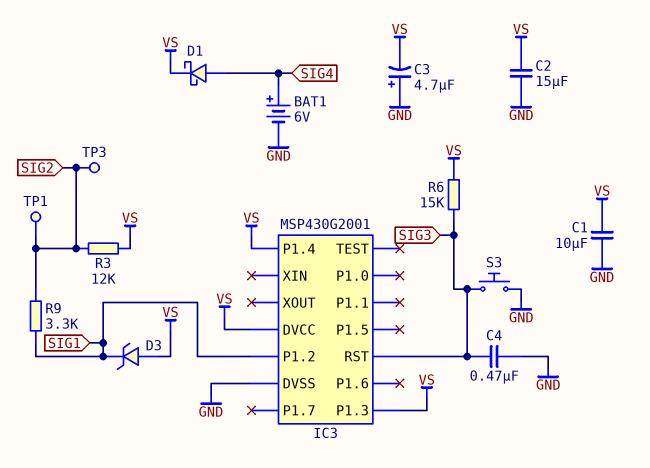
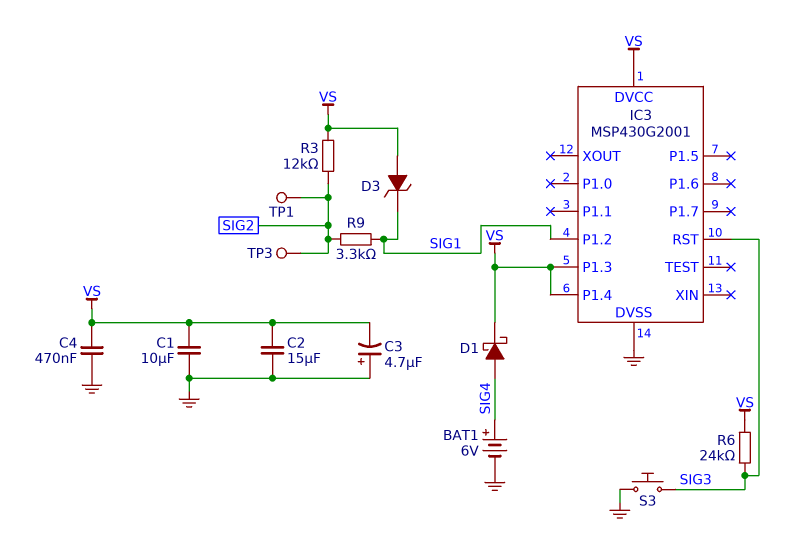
C4: 470nF (GND, SIG3) -> 470nF (GND, VS)
R6: 15k (SIG3, VS) -> 24k (SIG3, VS)

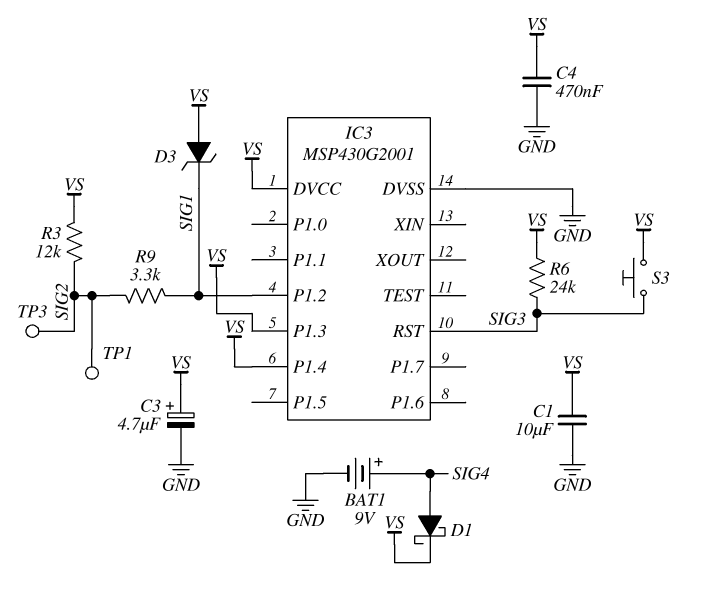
BAT1: 6V (plus SIG4, minus GND) -> 9V (plus SIG4, minus GND)
C2: 15uF (GND, VS) -> none
C3: 4.7uF (plus GND, minus VS) -> 4.7uF (plus VS, minus GND)
S3: button (GND, SIG3) -> button (SIG3, VS)

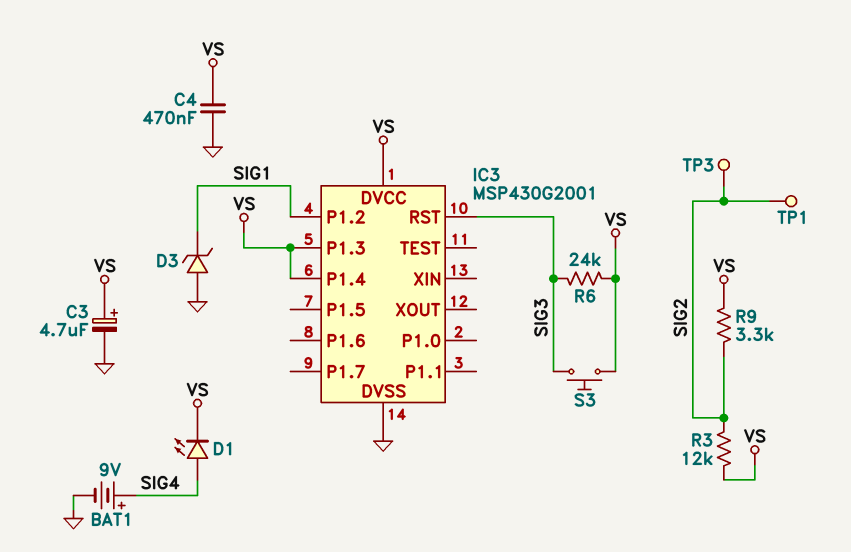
C1: 10uF (GND, VS) -> none
D1: schottky (A SIG4, K VS) -> LED (A SIG4, K VS)
D3: zener (A VS, K SIG1) -> zener (A GND, K SIG1)
R9: 3.3k (SIG1, SIG2) -> 3.3k (SIG2, VS)

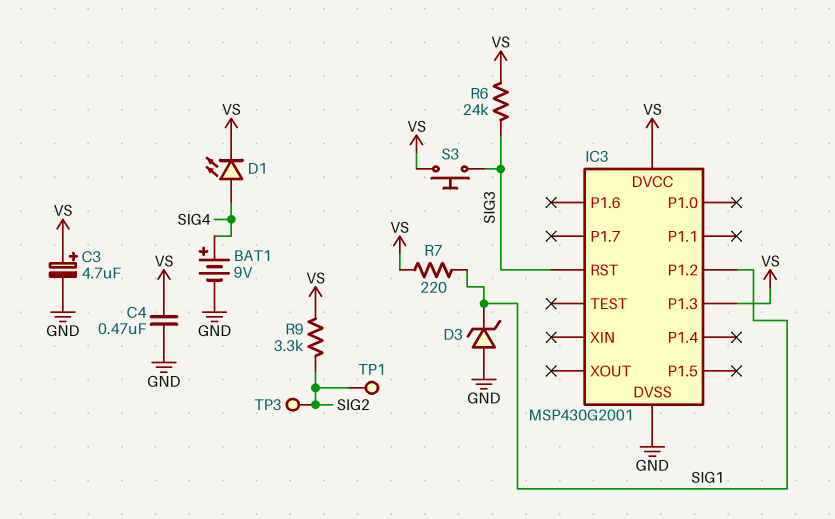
IC3 pin P1.4: VS -> none
R3: 12k (SIG2, VS) -> none
R7: none -> 220 (SIG1, VS)

